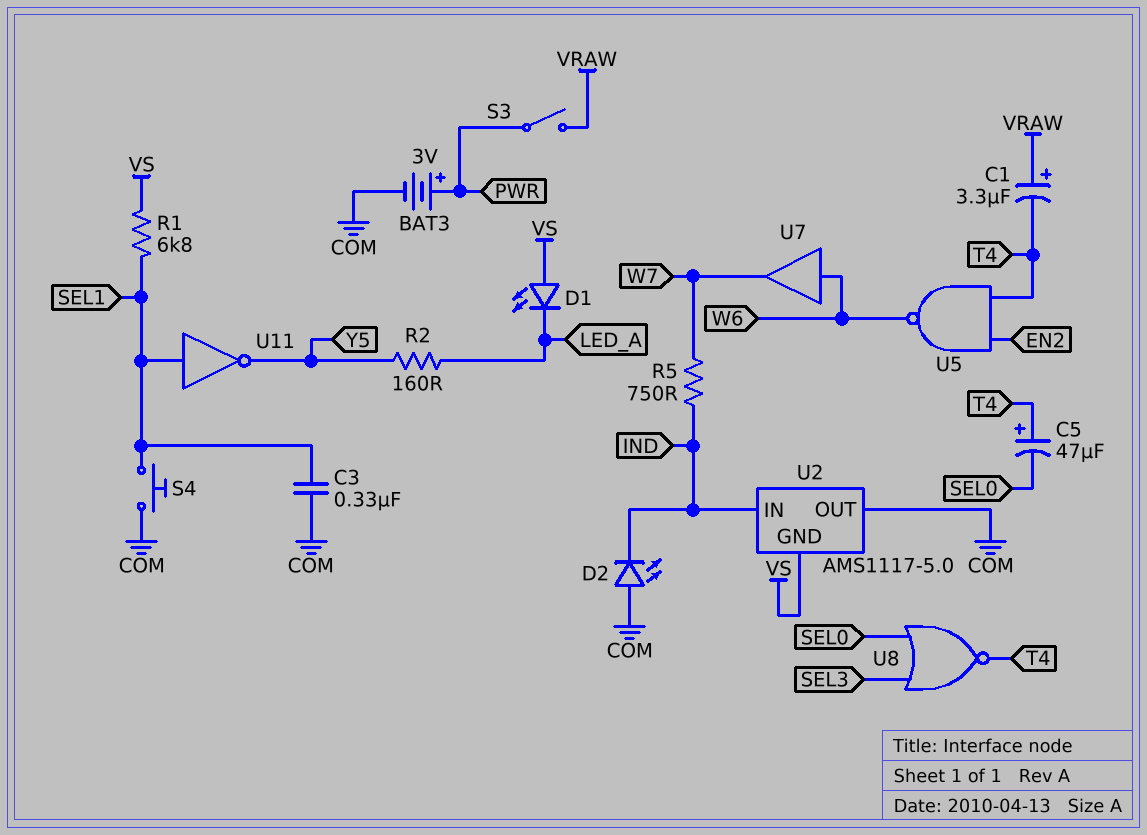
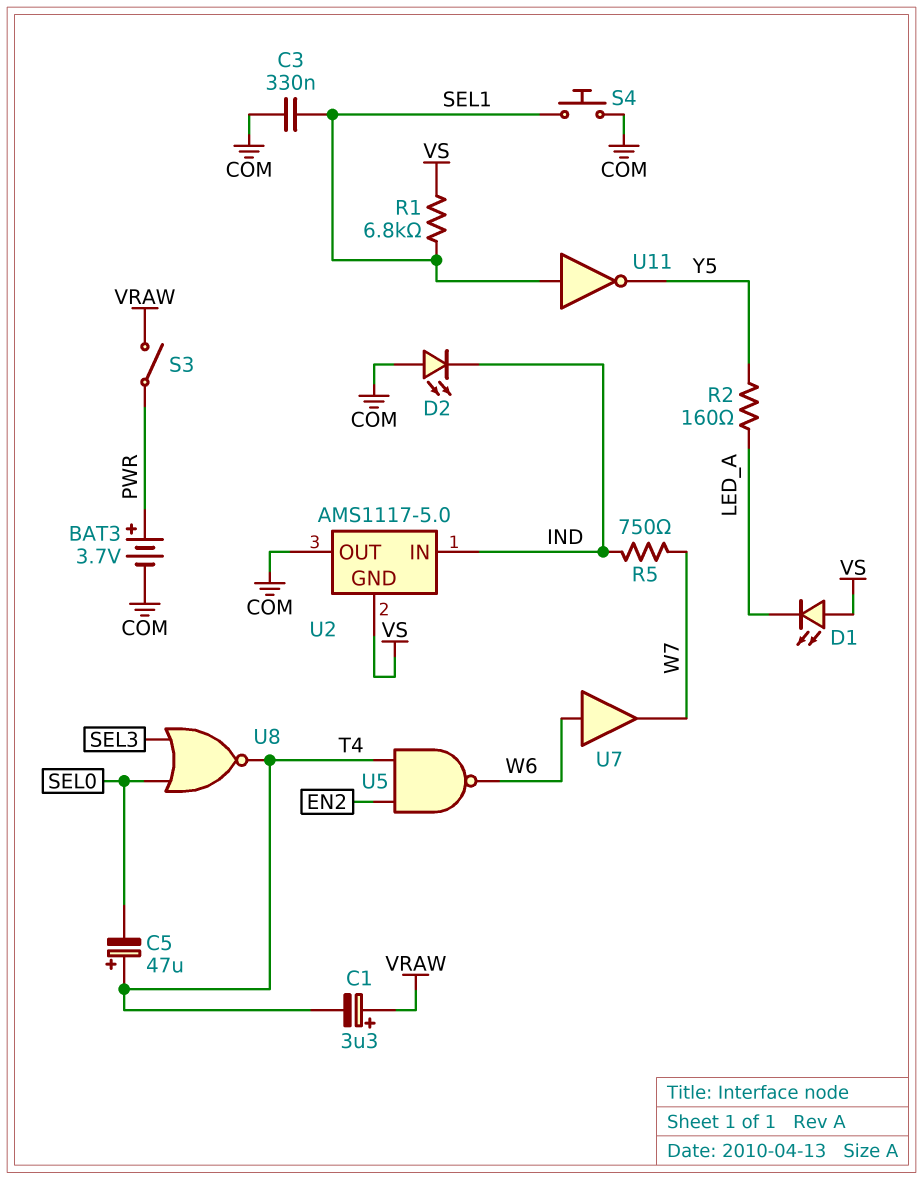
BAT3: 3V (plus PWR, minus COM) -> 3.7V (plus PWR, minus COM)

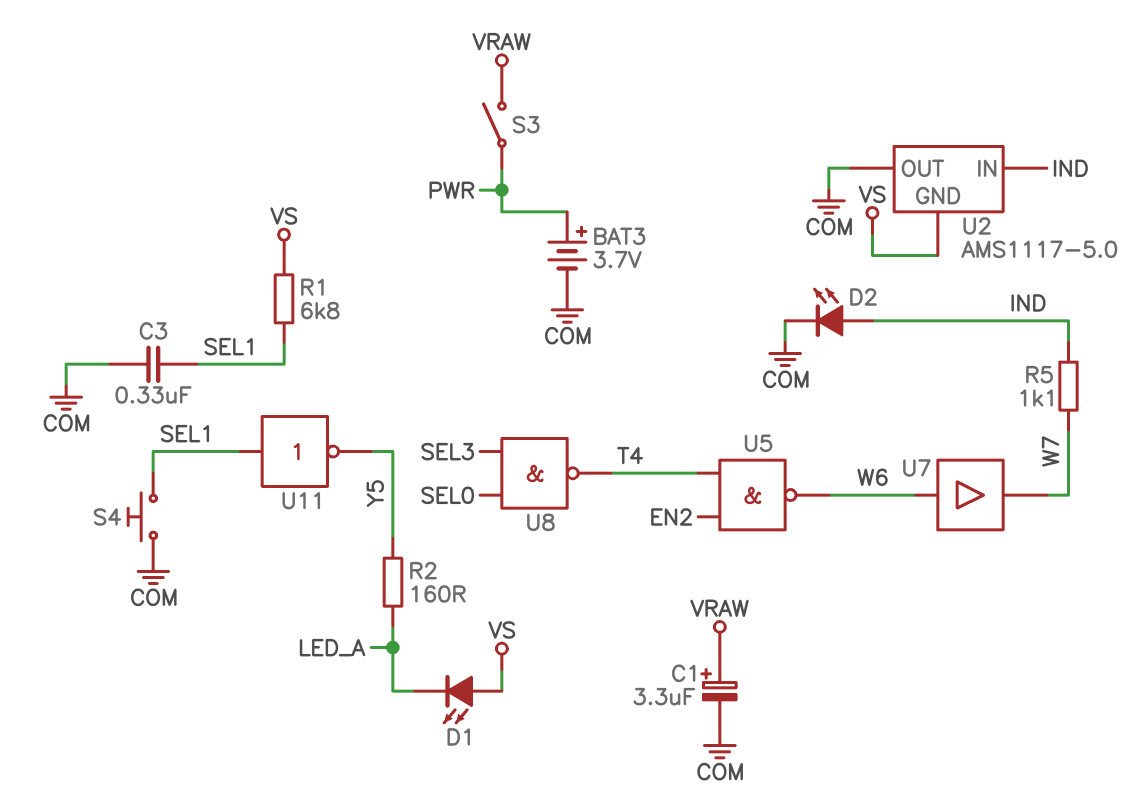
C1: 3.3uF (plus VRAW, minus T4) -> 3.3uF (plus VRAW, minus COM)
C5: 47uF (plus T4, minus SEL0) -> none
D2: LED (A COM, K IND) -> LED (A IND, K COM)
R5: 750 (IND, W7) -> 1.1k (IND, W7)
U8: NOR (in SEL0, in SEL3, out T4) -> NAND (in SEL0, in SEL3, out T4)

